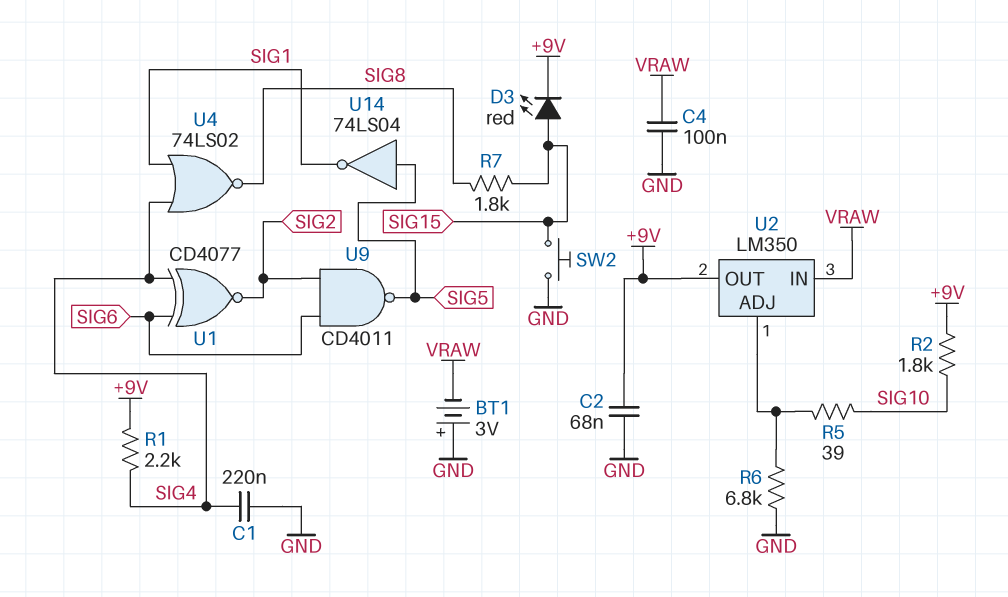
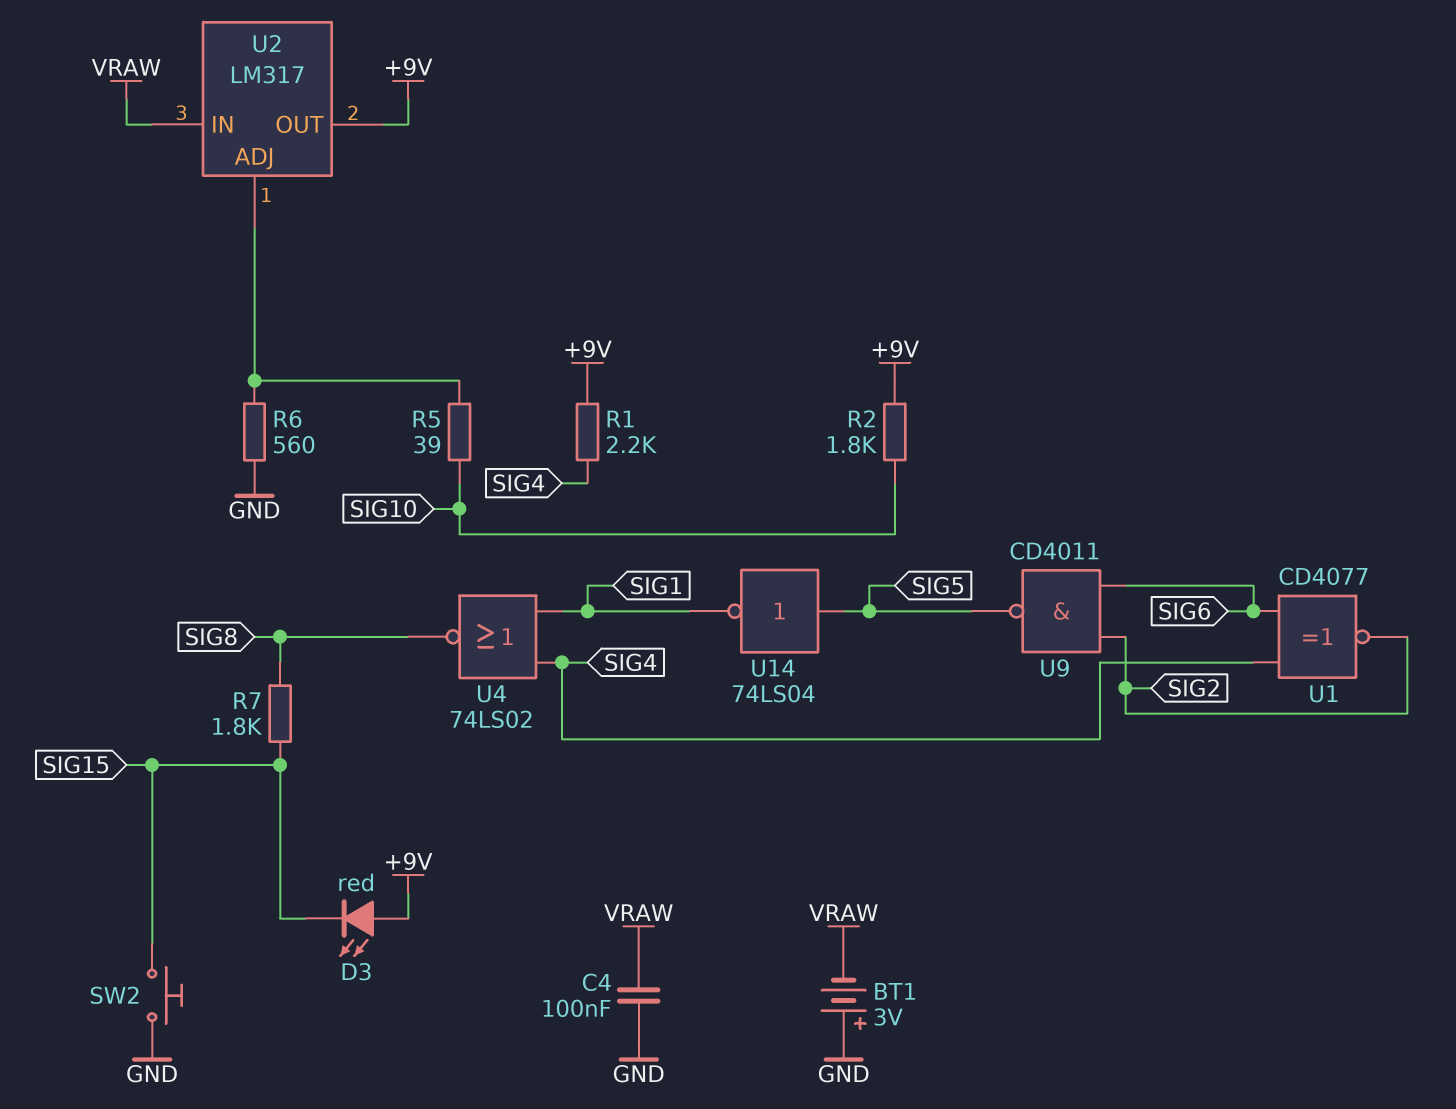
C1: 220nF (GND, SIG4) -> none
C2: 68nF (+9V, GND) -> none
D3: LED red (A SIG15, K +9V) -> LED red (A +9V, K SIG15)
R6: 6.8k (GND, U2/ADJ) -> 560 (GND, U2/ADJ)
U2: LM350 -> LM317

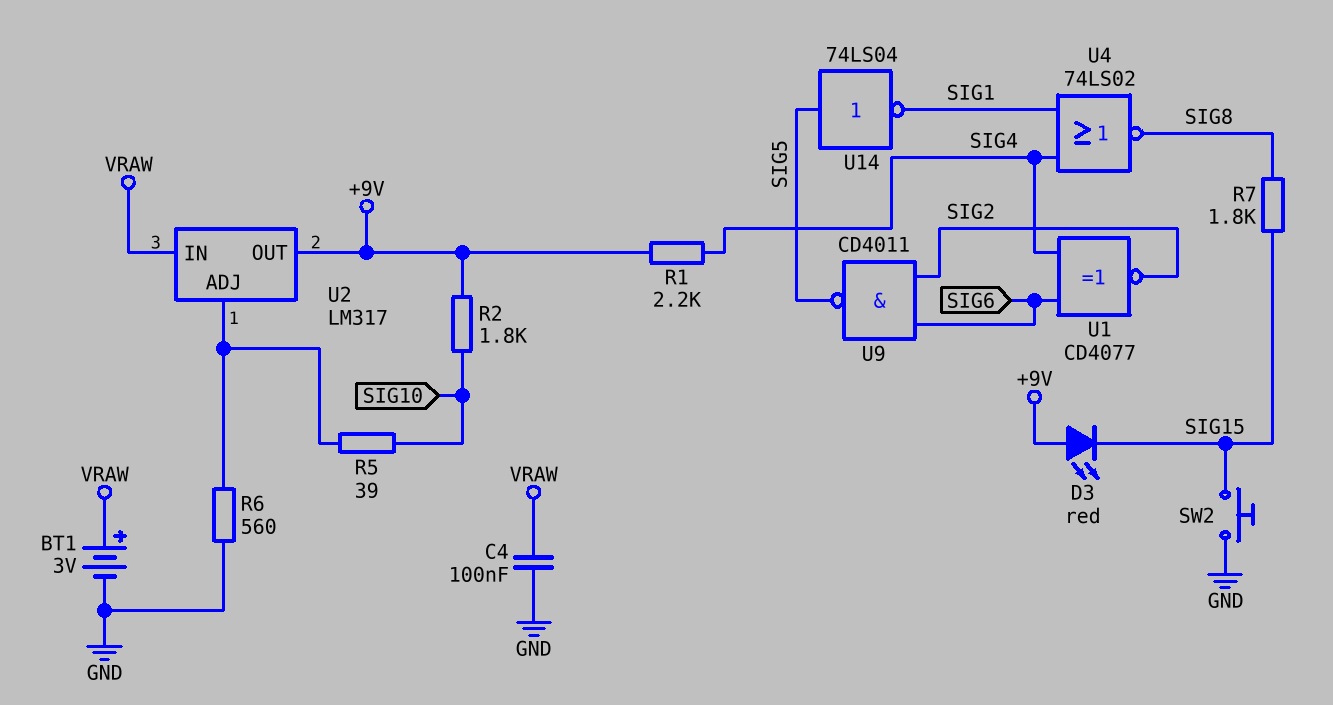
BT1: 3V (plus GND, minus VRAW) -> 3V (plus VRAW, minus GND)

